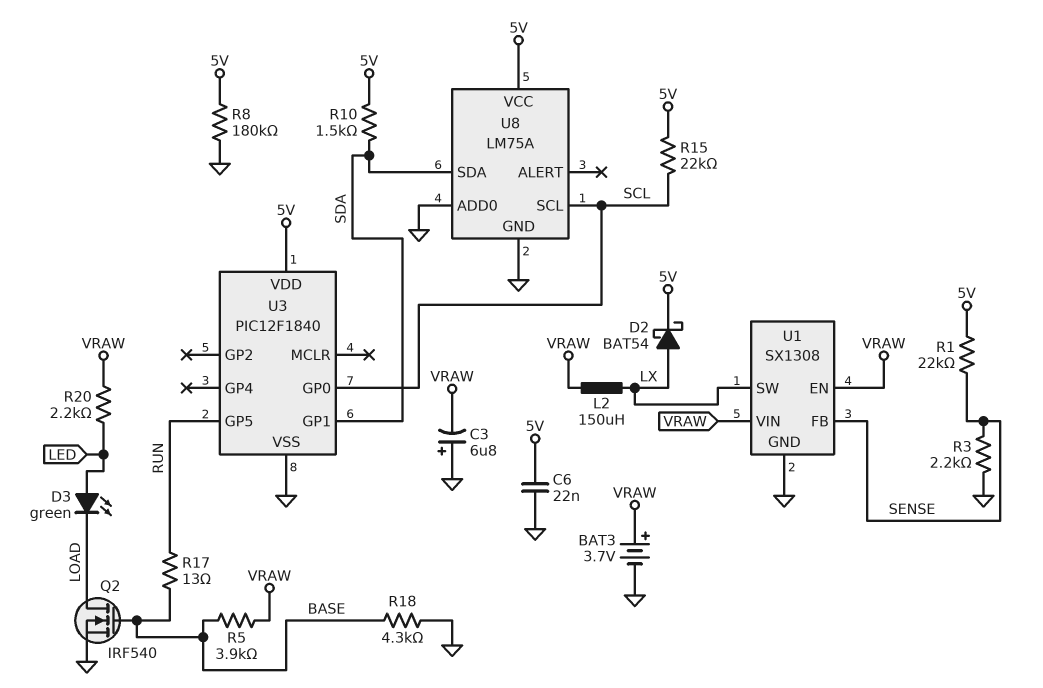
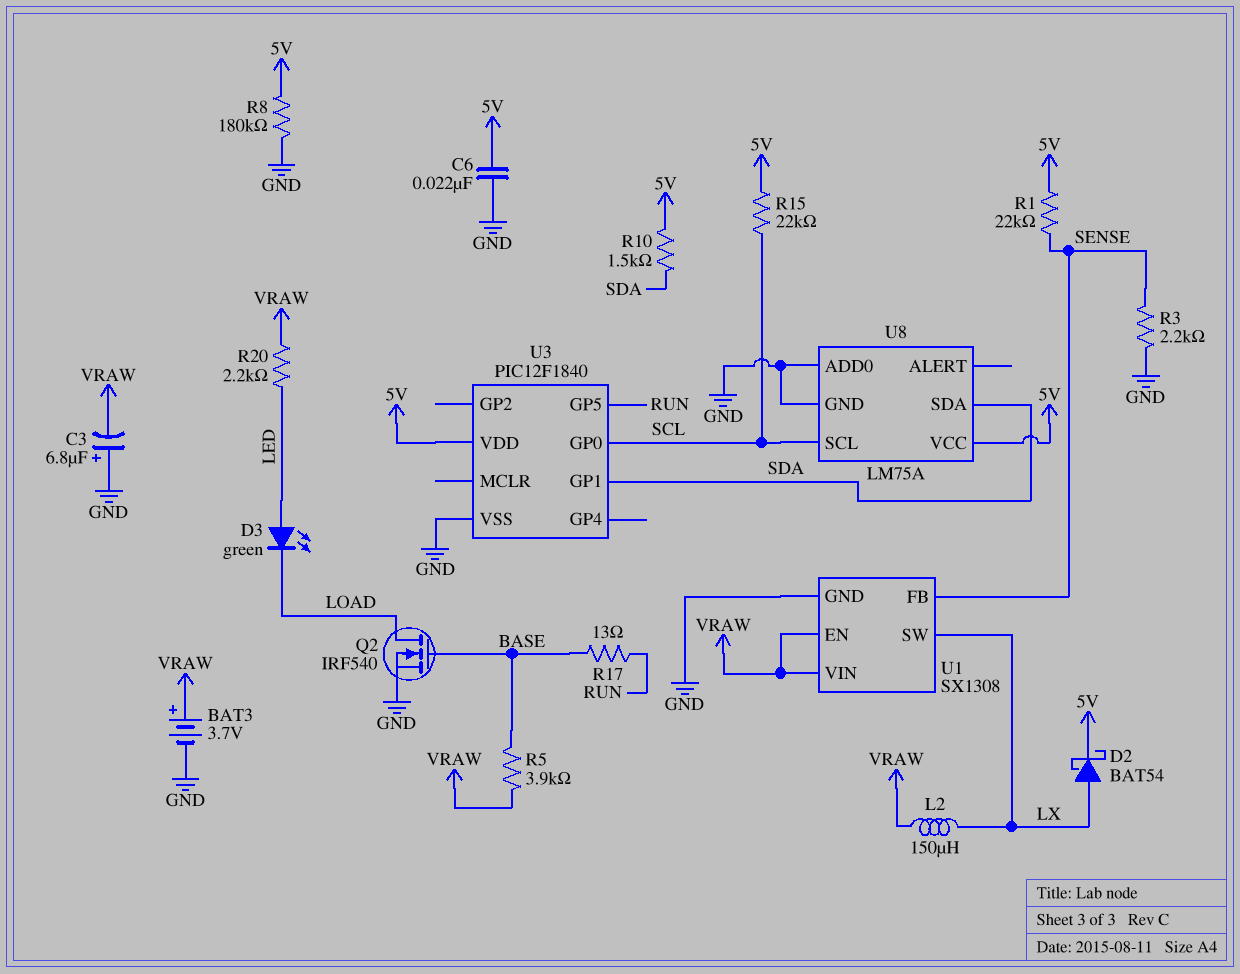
R18: 4.3k (BASE, GND) -> none

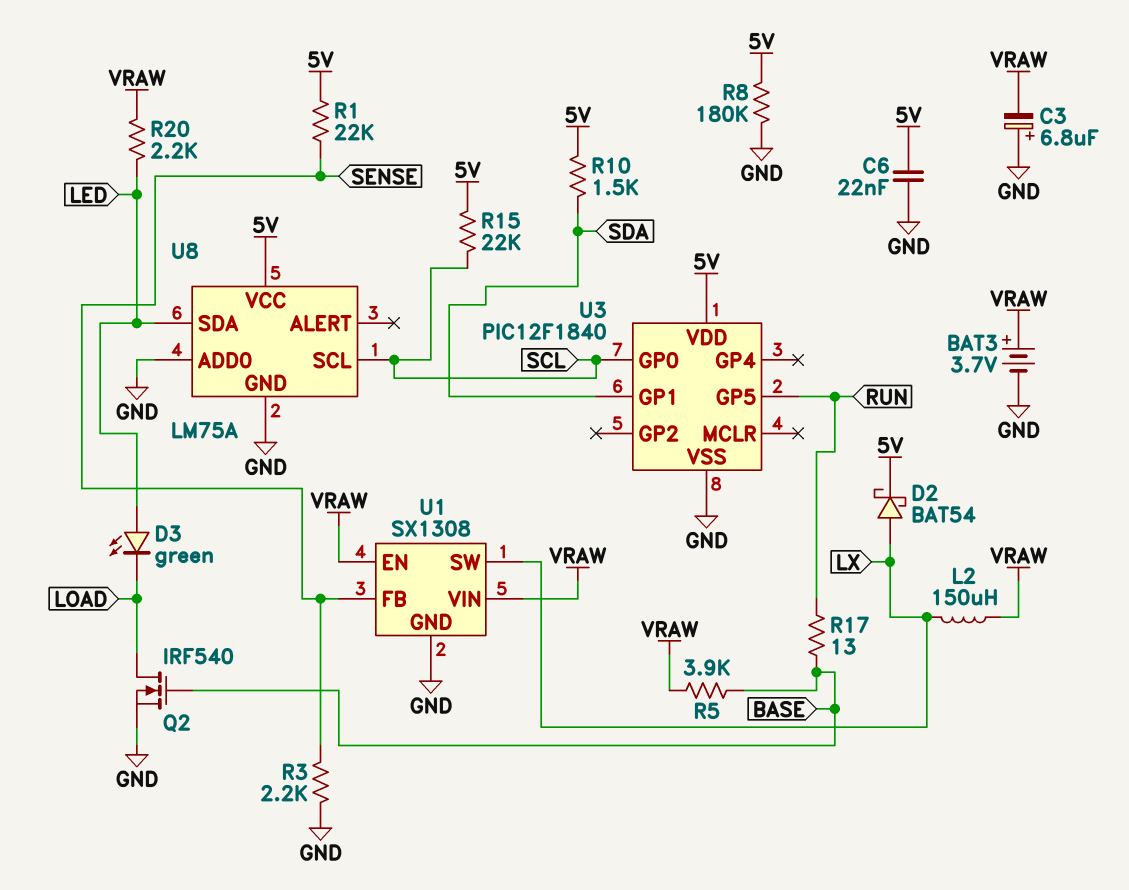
U8 pin SDA: SDA -> LED

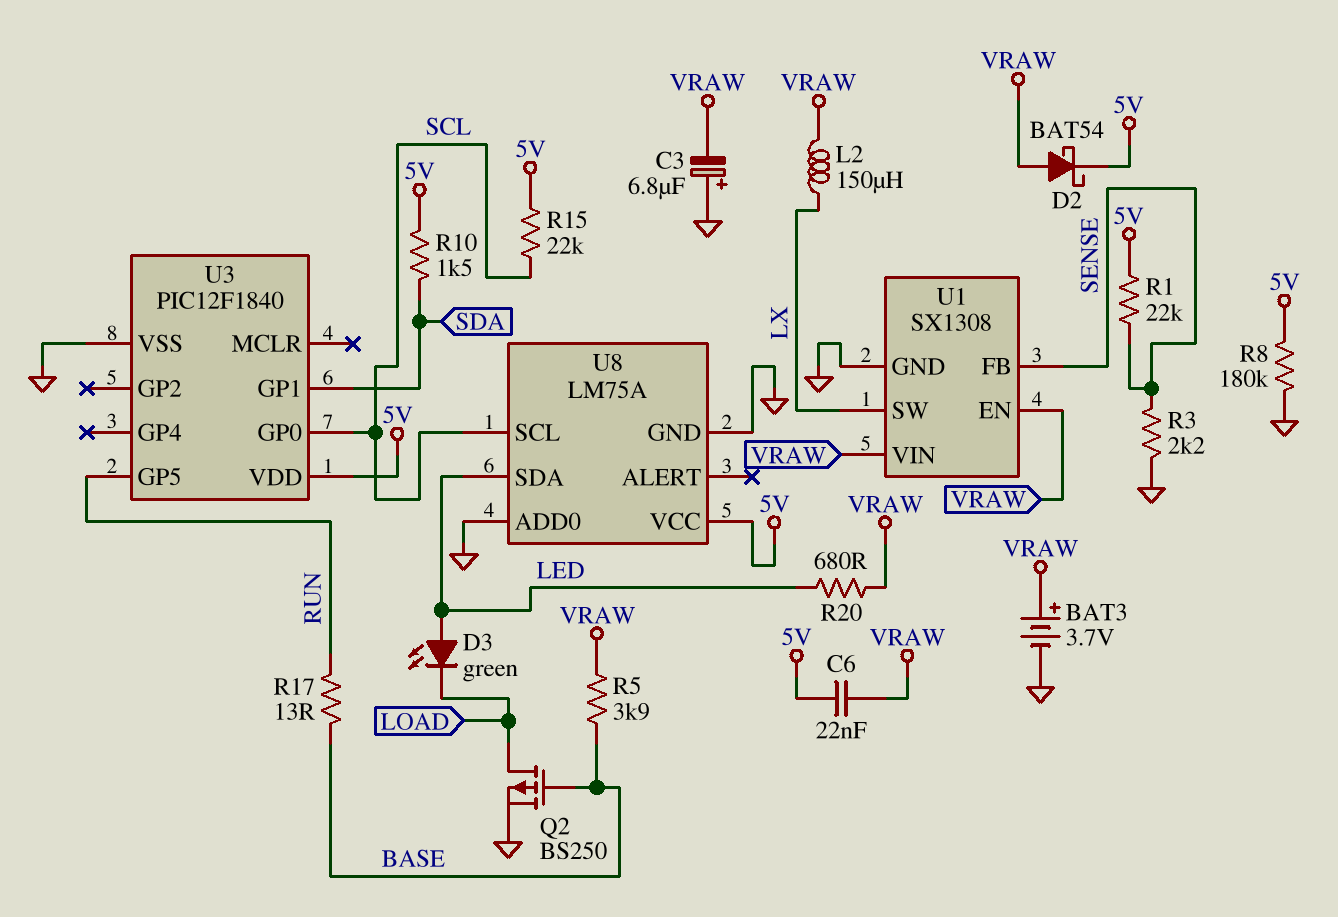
C6: 22nF (5V, GND) -> 22nF (5V, VRAW)
D2: schottky BAT54 (A LX, K 5V) -> schottky BAT54 (A VRAW, K 5V)
Q2: NMOS IRF540 (G BASE, D LOAD, S GND) -> PMOS BS250 (G BASE, D LOAD, S GND)
R20: 2.2k (LED, VRAW) -> 680 (LED, VRAW)

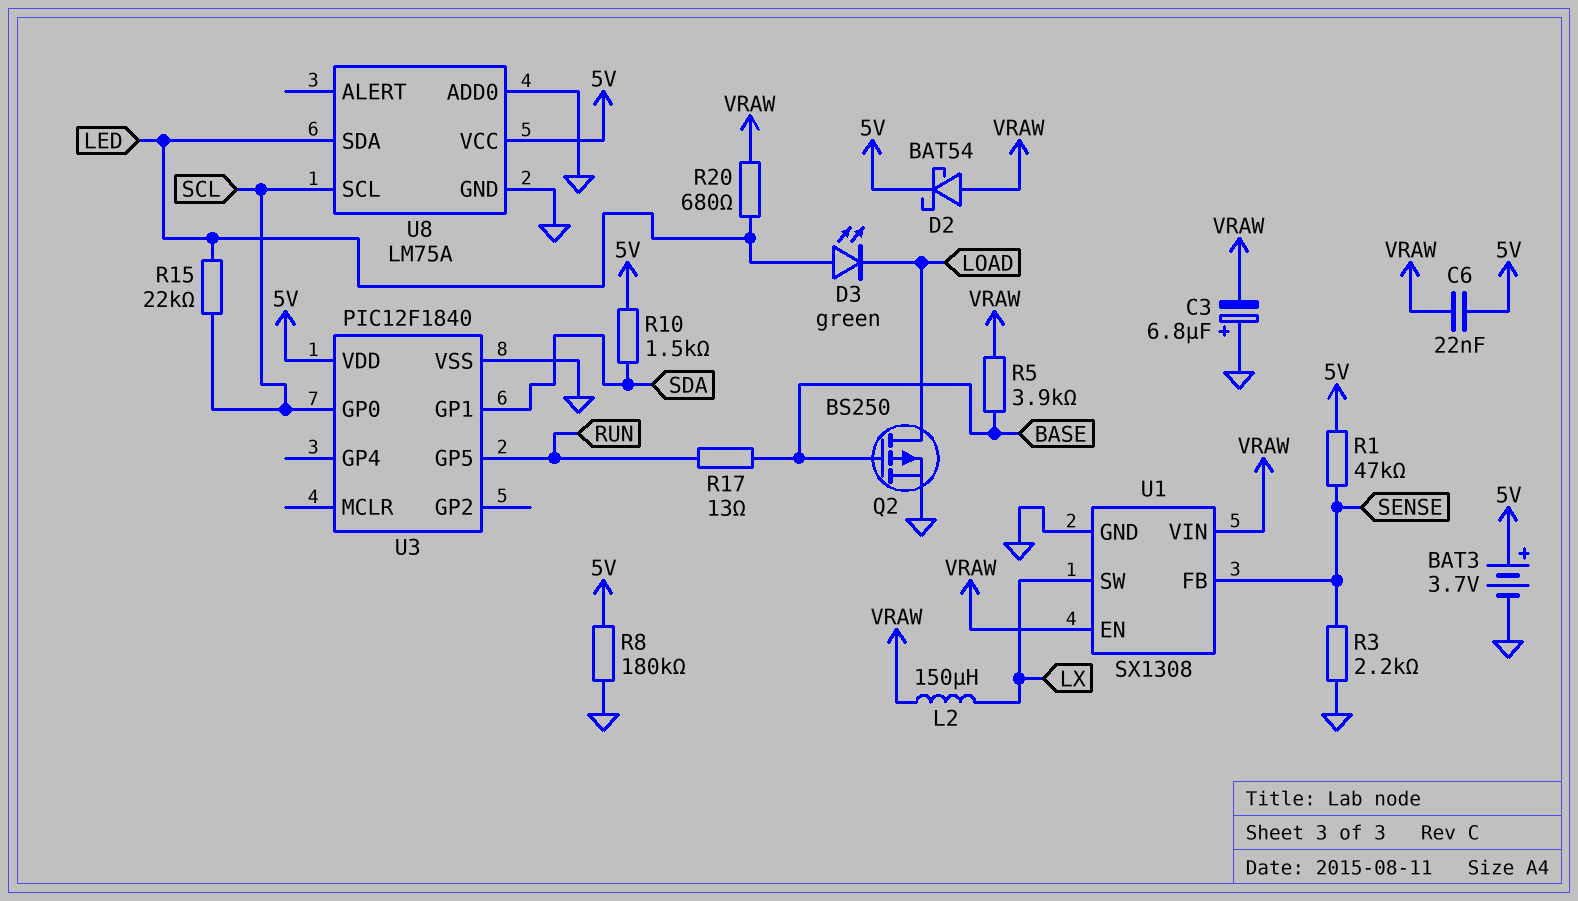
BAT3: 3.7V (plus VRAW, minus GND) -> 3.7V (plus 5V, minus GND)
R1: 22k (5V, SENSE) -> 47k (5V, SENSE)
R15: 22k (5V, SCL) -> 22k (LED, SCL)

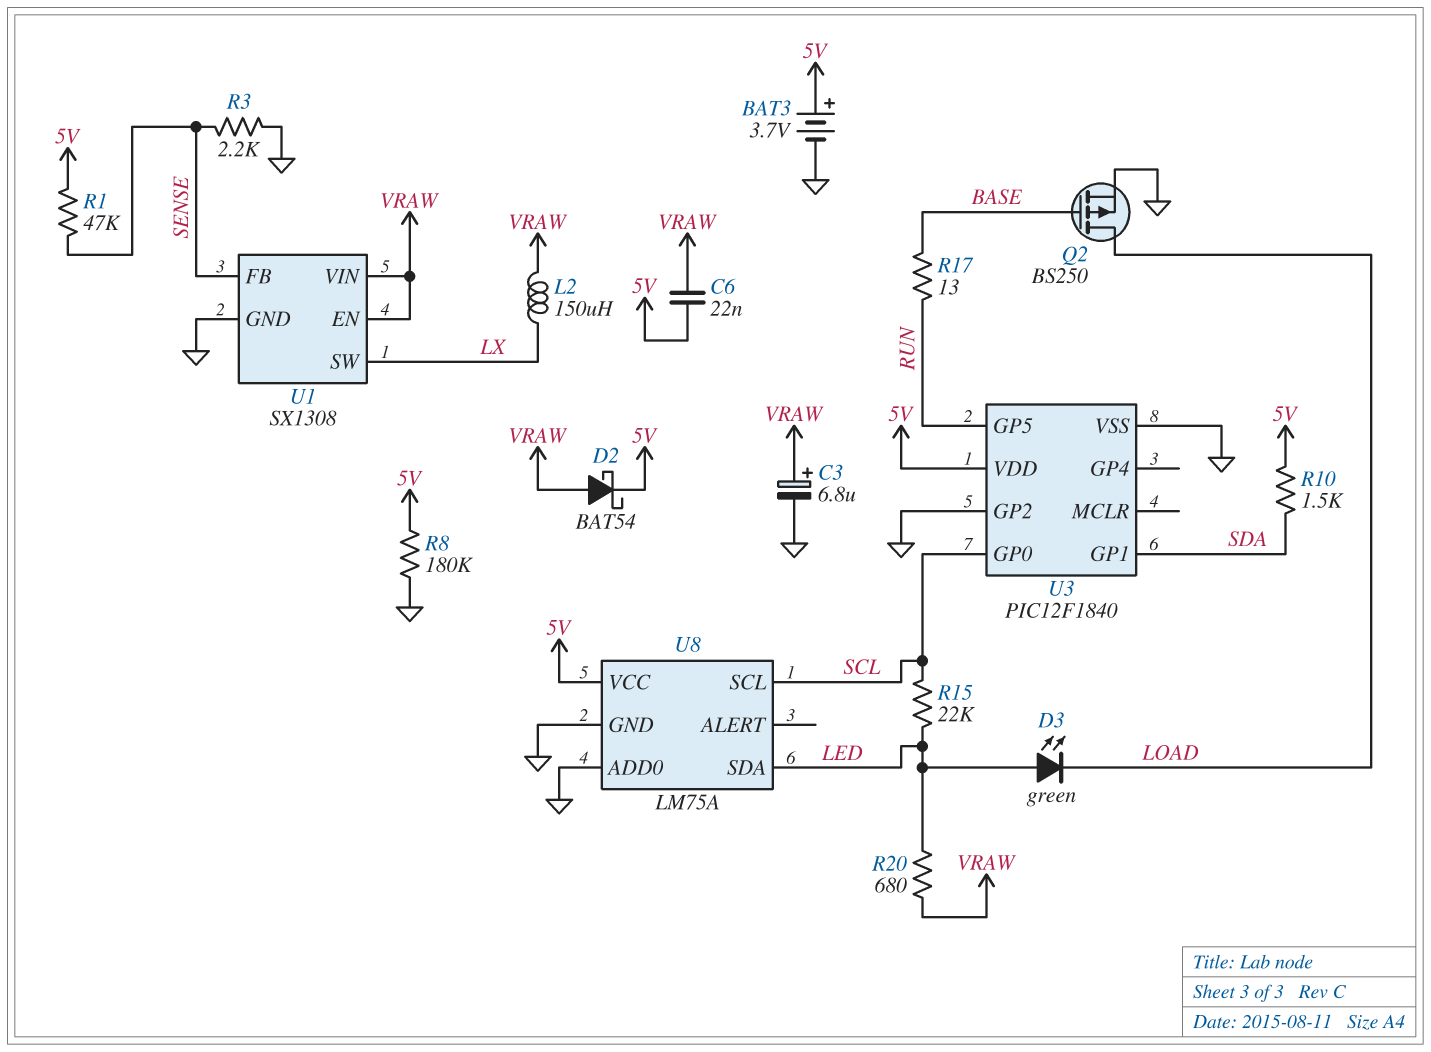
C3: 6.8uF (plus GND, minus VRAW) -> 6.8uF (plus VRAW, minus GND)
R5: 3.9k (BASE, VRAW) -> none
U3 pin GP2: none -> GND

